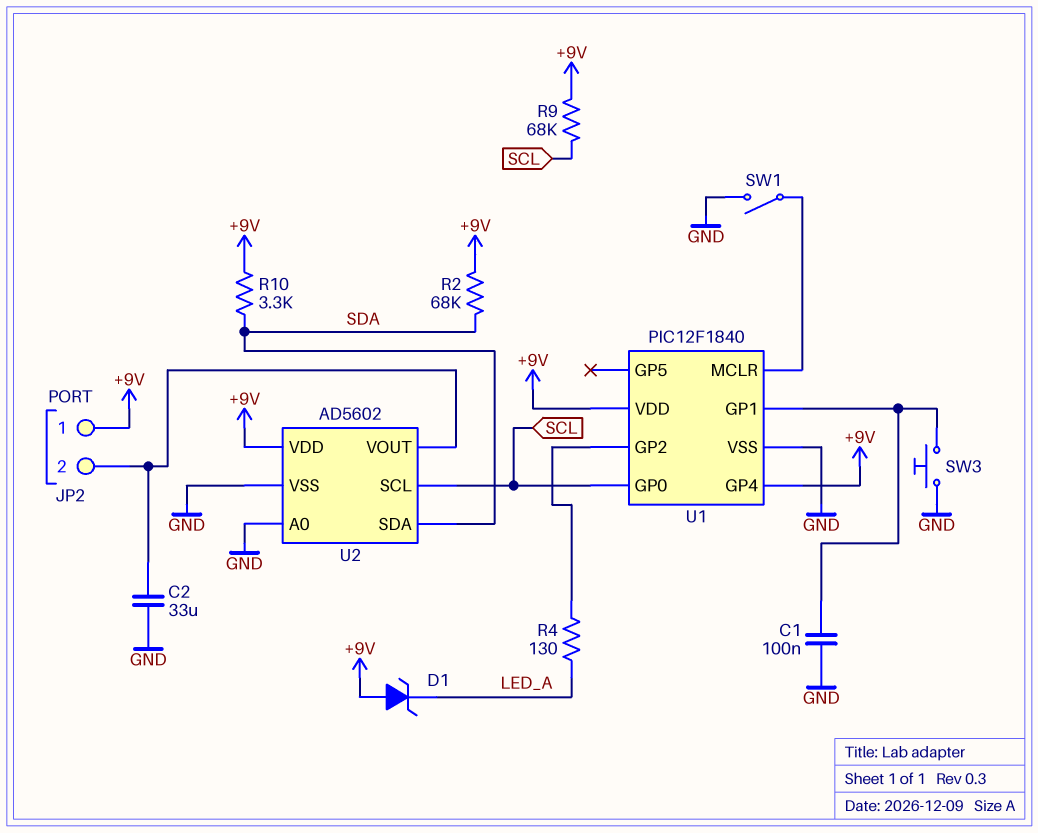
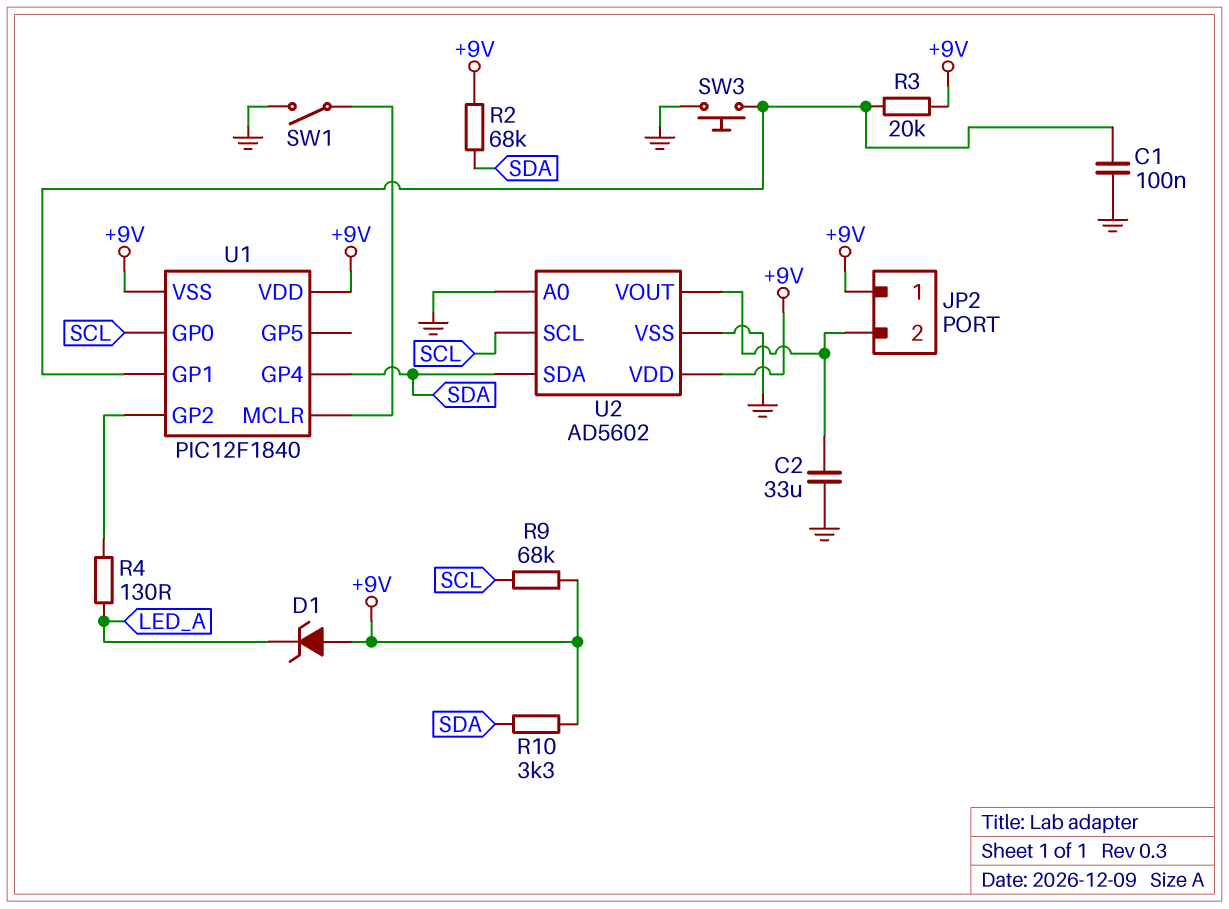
R3: none -> 20k (+9V, U1/GP1)
U1 pin GP4: +9V -> SDA
U1 pin VSS: GND -> +9V

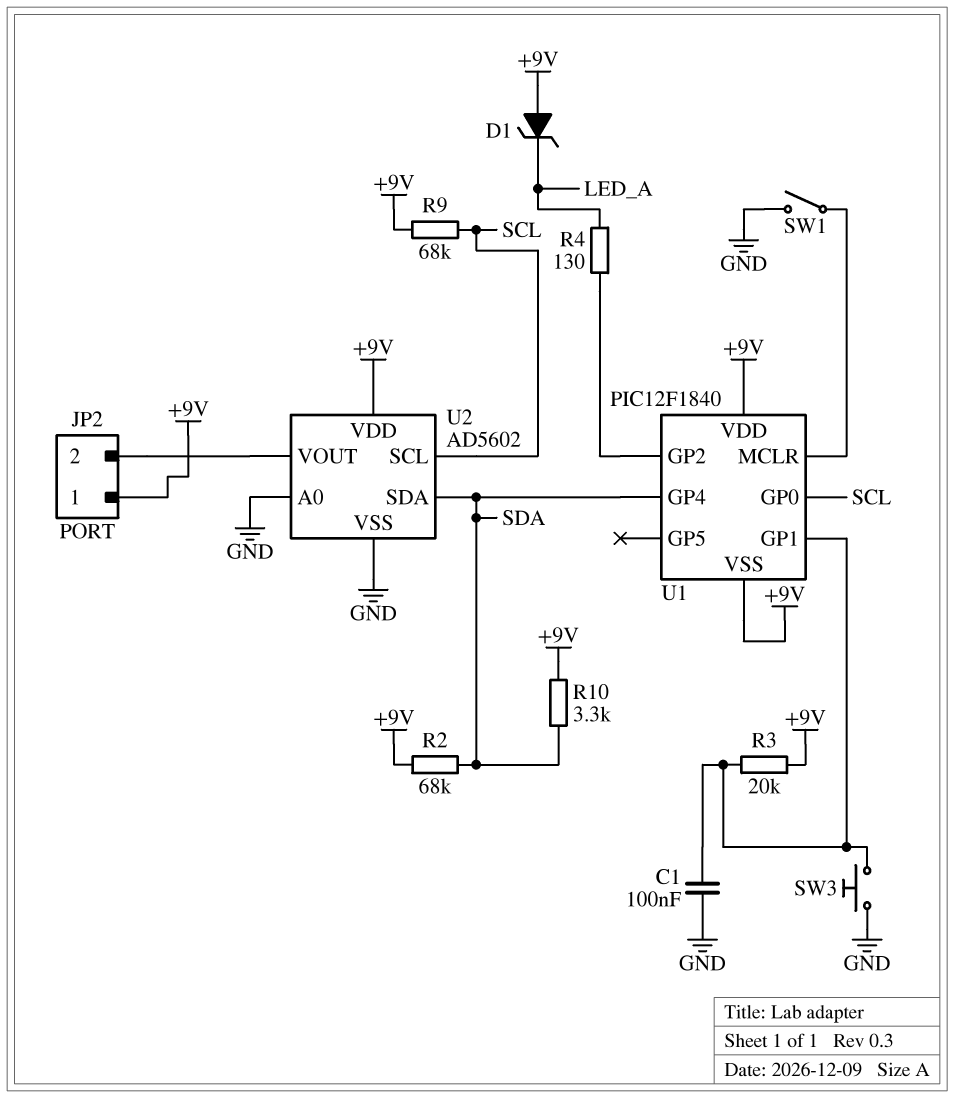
C2: 33uF (GND, JP2/2) -> none

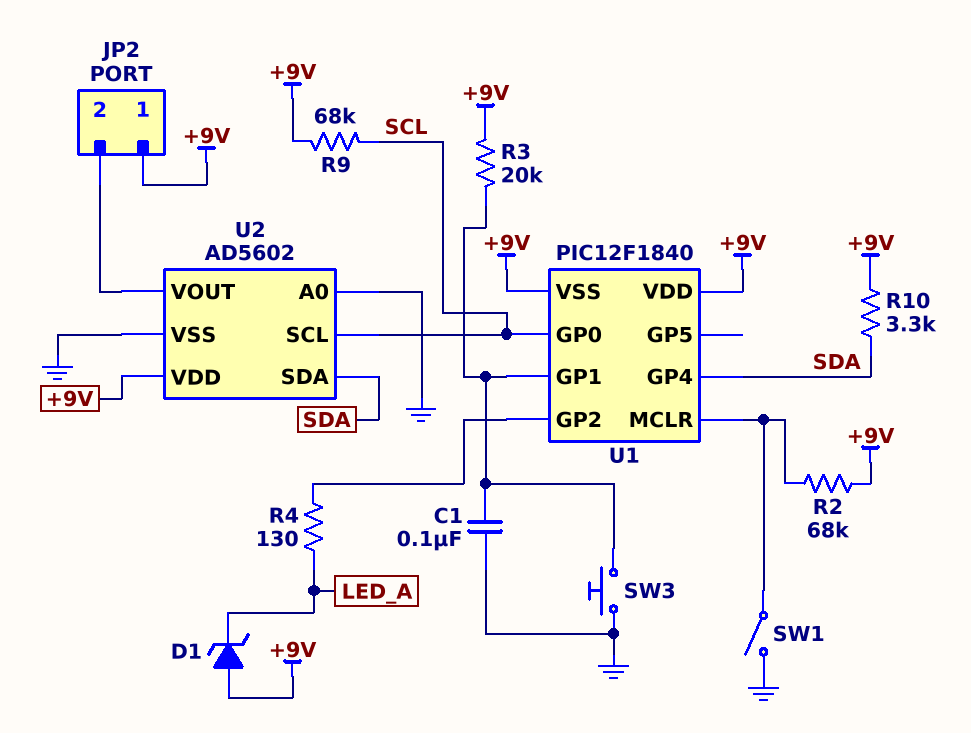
R2: 68k (+9V, SDA) -> 68k (+9V, U1/MCLR)

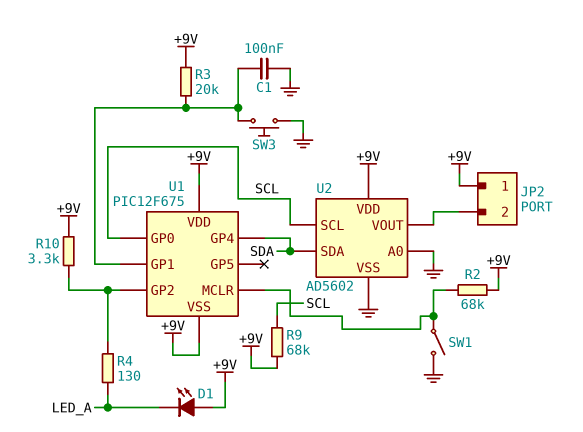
D1: zener (A +9V, K LED_A) -> LED (A +9V, K LED_A)
R10: 3.3k (+9V, SDA) -> 3.3k (+9V, U1/GP2)
U1: PIC12F1840 -> PIC12F675

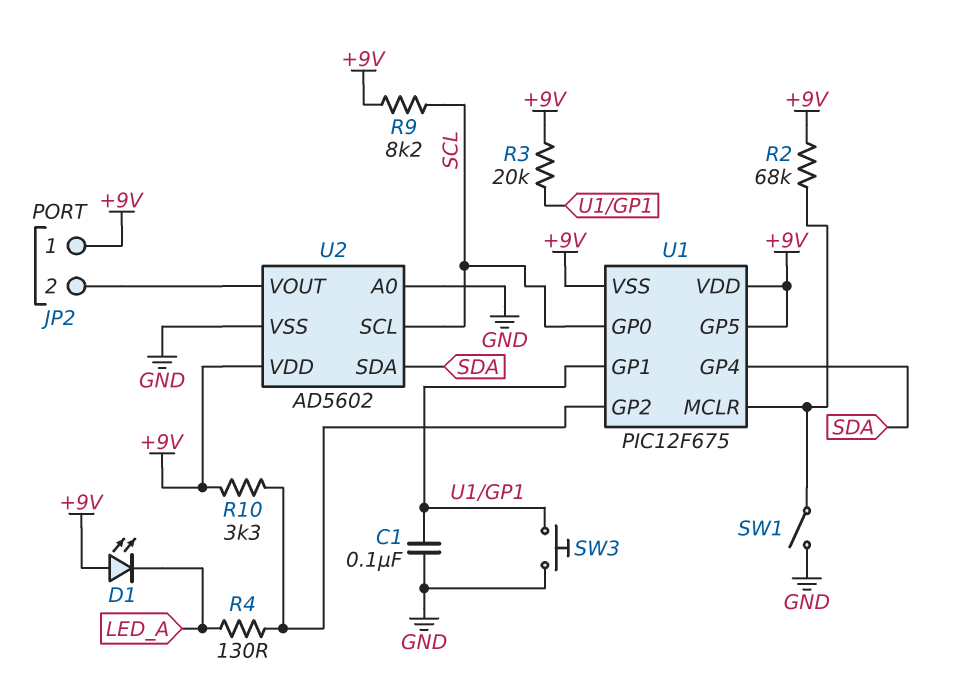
R9: 68k (+9V, SCL) -> 8.2k (+9V, SCL)
U1 pin GP5: none -> +9V

